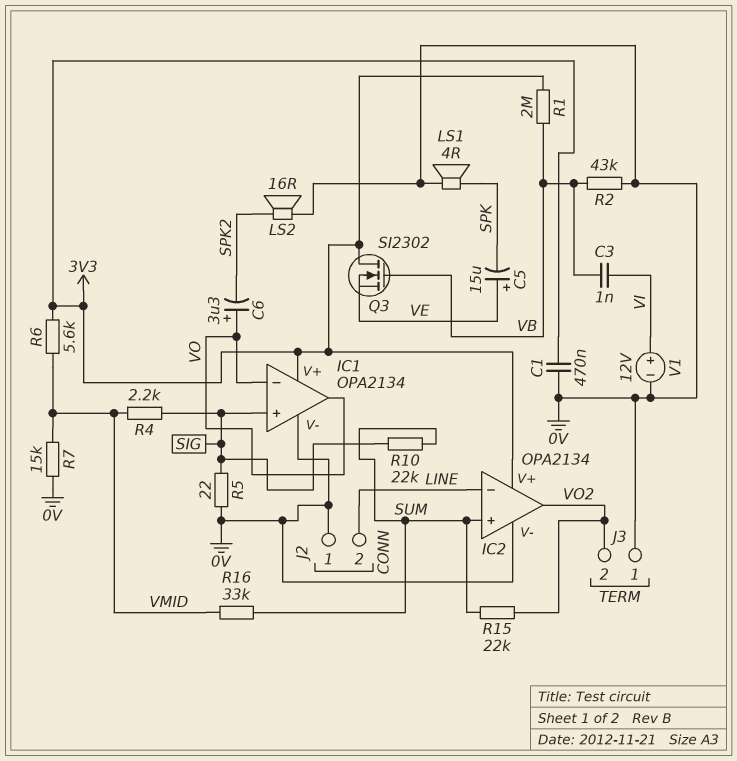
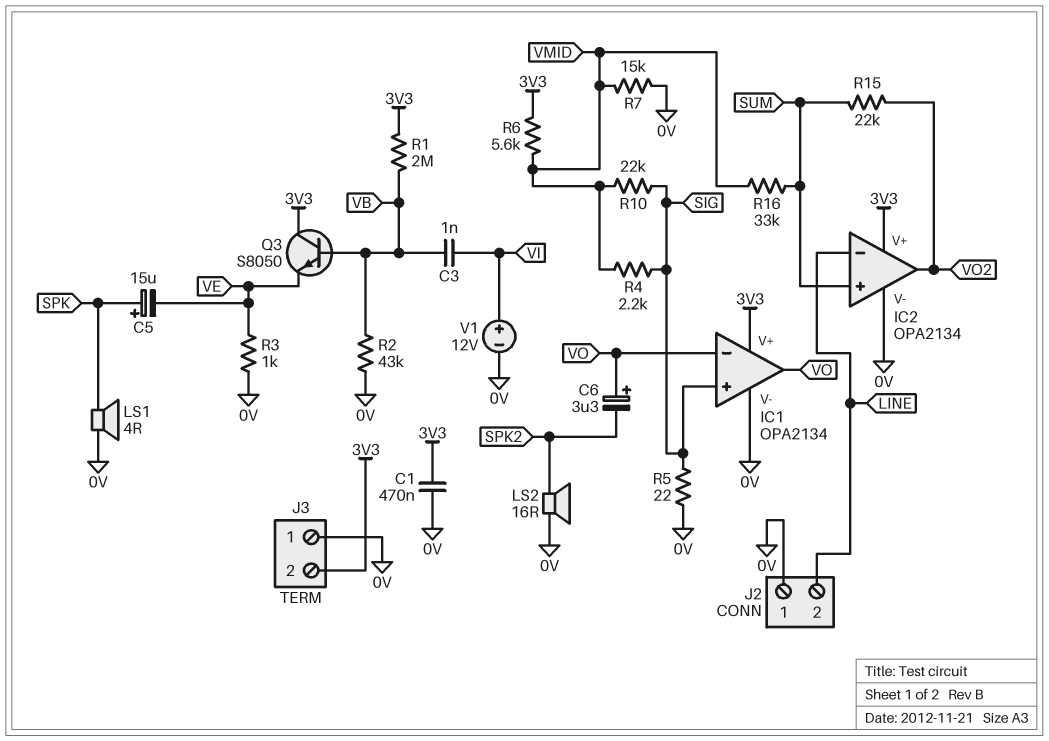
C5: 15uF (plus VE, minus SPK) -> 15uF (plus SPK, minus VE)
J3 pin 2: VO2 -> 3V3
Q3: NMOS SI2302 (G VB, D 3V3, S VE) -> NPN S8050 (B VB, C 3V3, E VE)
R3: none -> 1k (0V, VE)
R10: 22k (SIG, SUM) -> 22k (SIG, VMID)

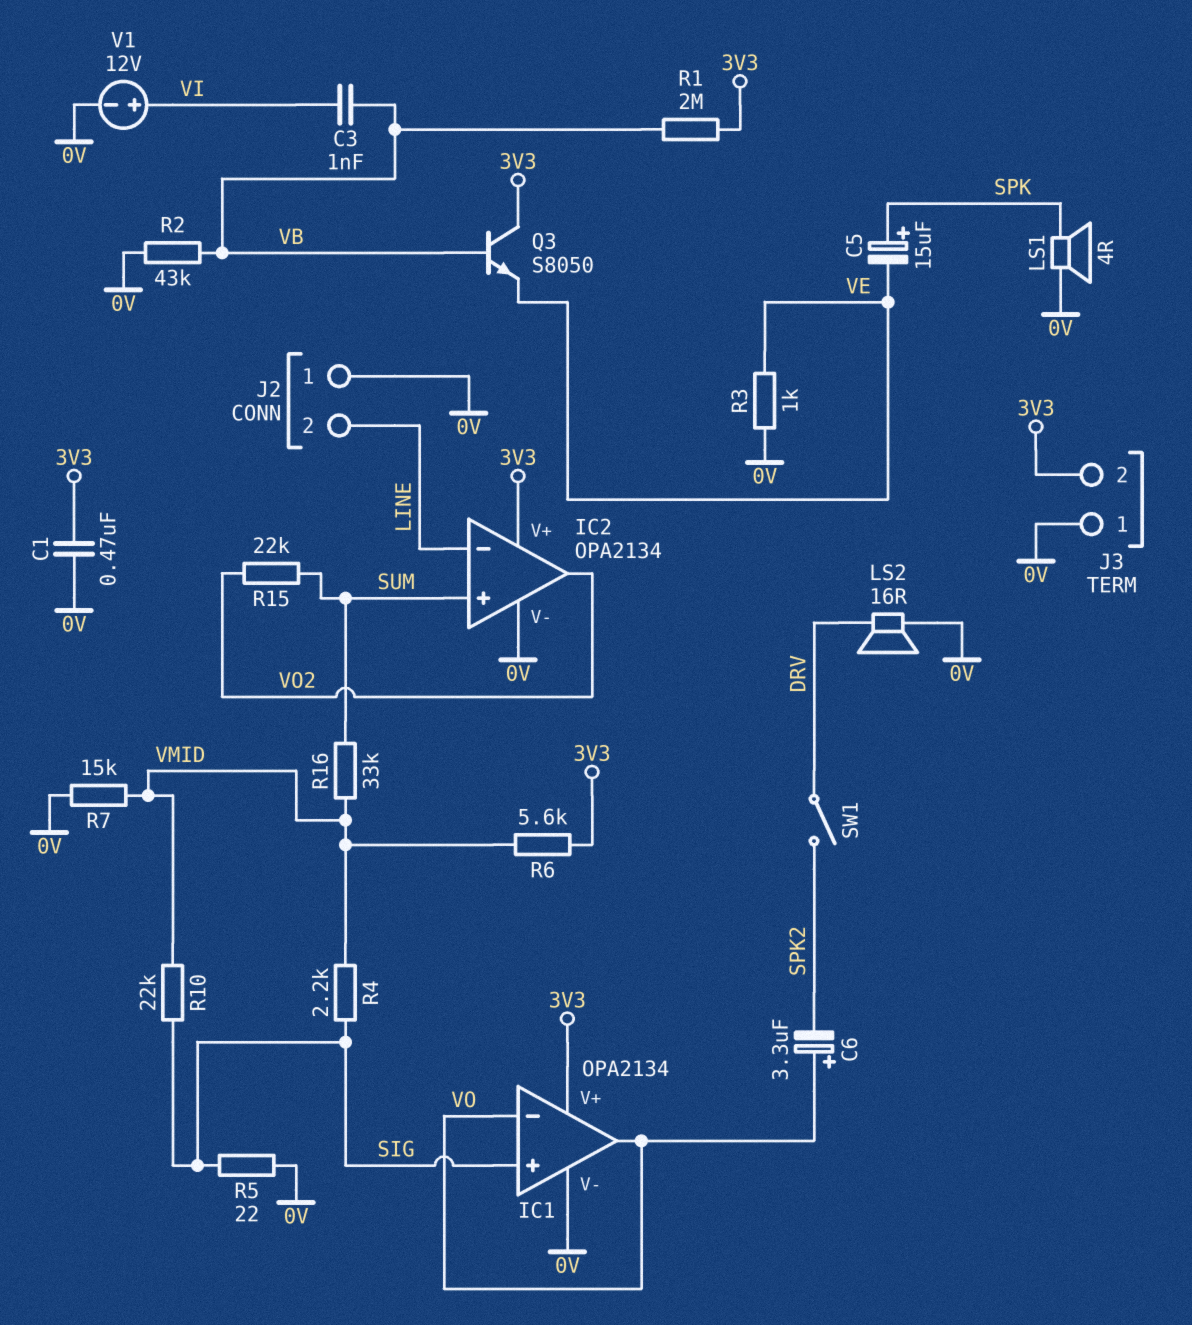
LS2: speaker 16R (0V, SPK2) -> speaker 16R (0V, DRV)
SW1: none -> switch (DRV, SPK2)

